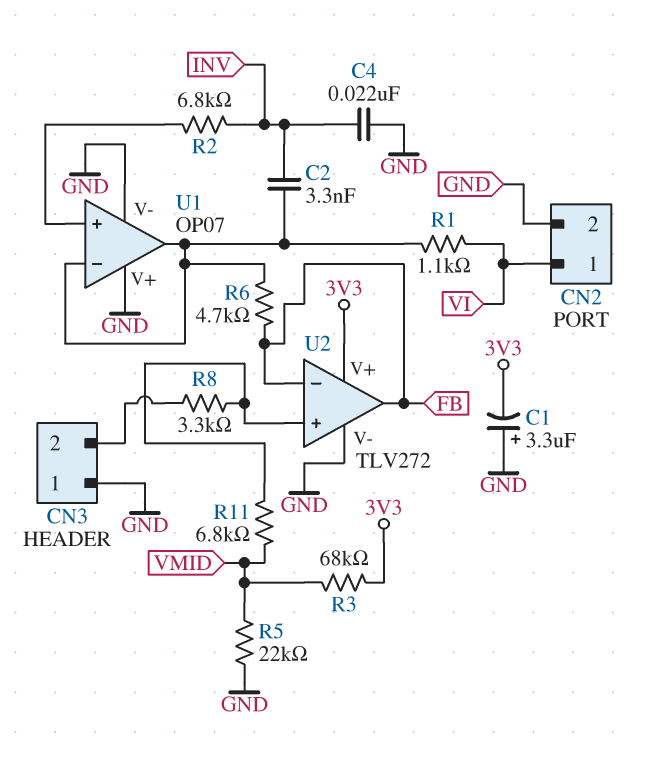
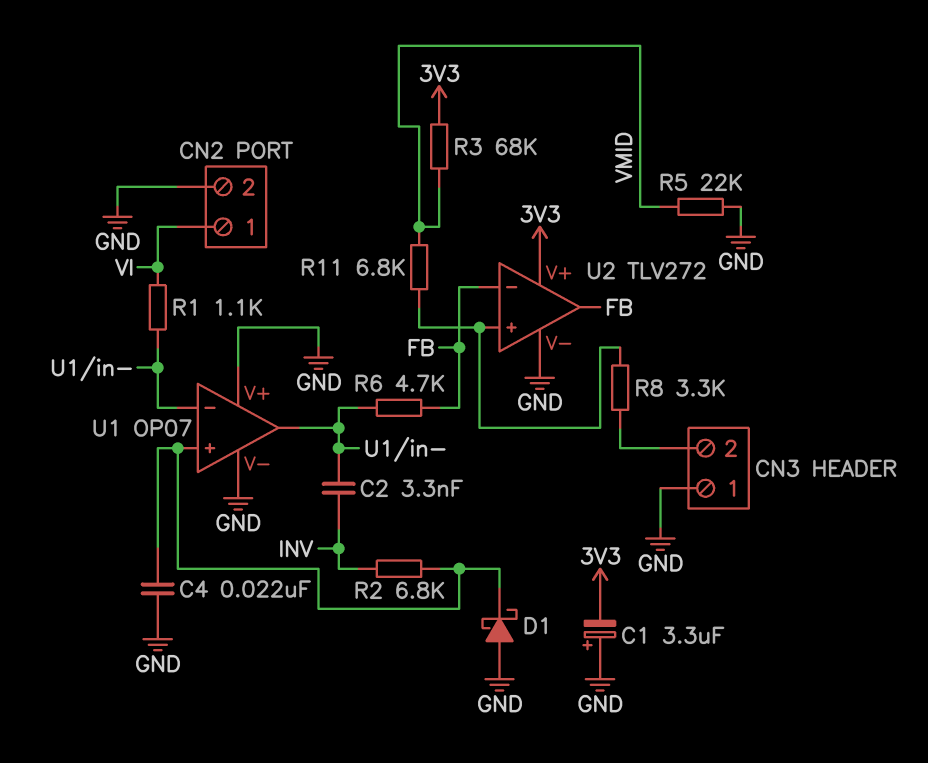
C4: 22nF (GND, INV) -> 22nF (GND, U1/in+)
D1: none -> schottky (A GND, K U1/in+)

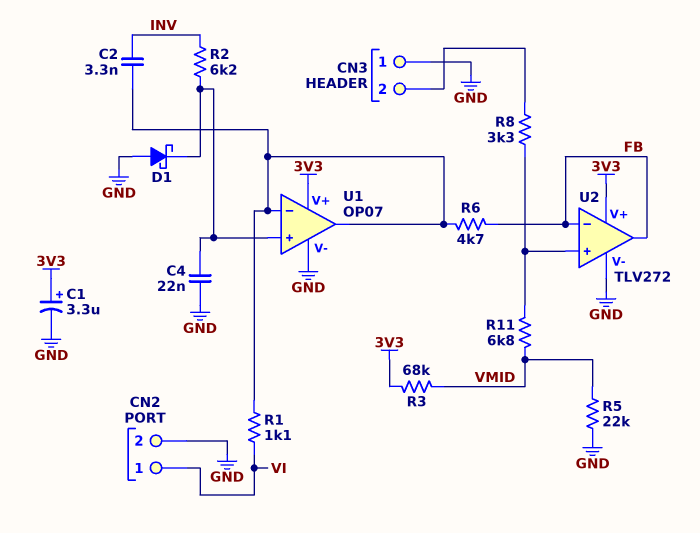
C1: 3.3uF (plus GND, minus 3V3) -> 3.3uF (plus 3V3, minus GND)
R2: 6.8k (INV, U1/in+) -> 6.2k (INV, U1/in+)
U1 pin V+: GND -> 3V3

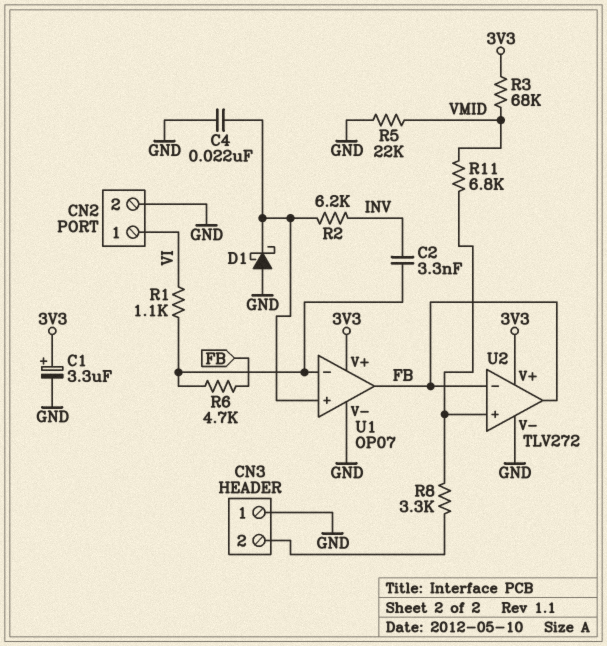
U1 pin out: U1/in- -> FB

